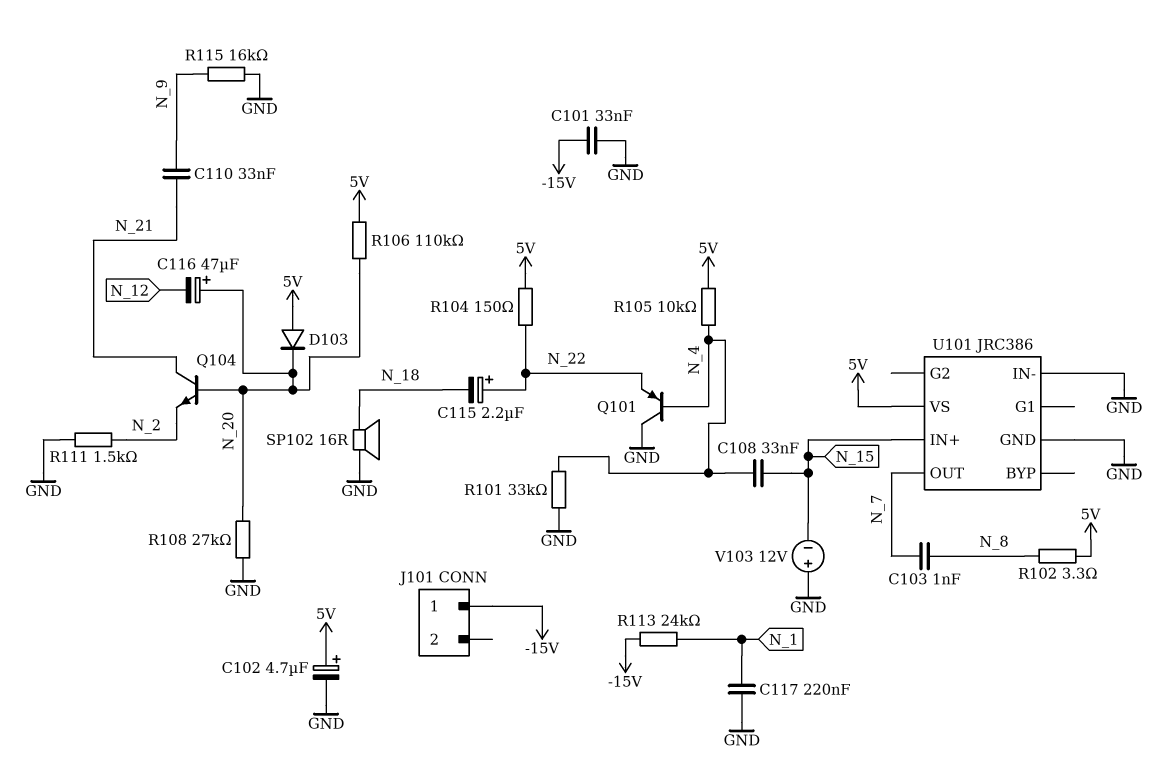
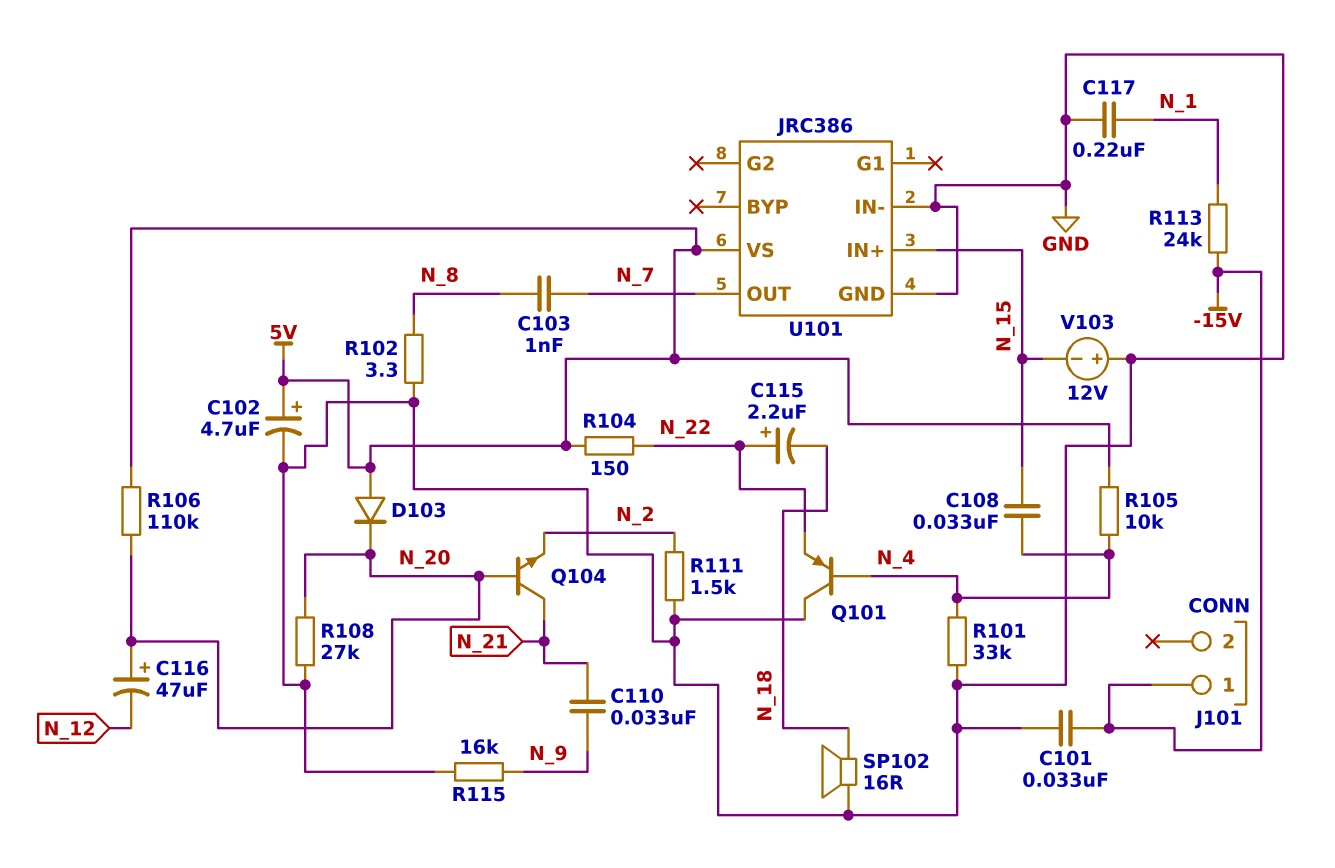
R102: 3.3 (5V, N_8) -> 3.3 (GND, N_8)

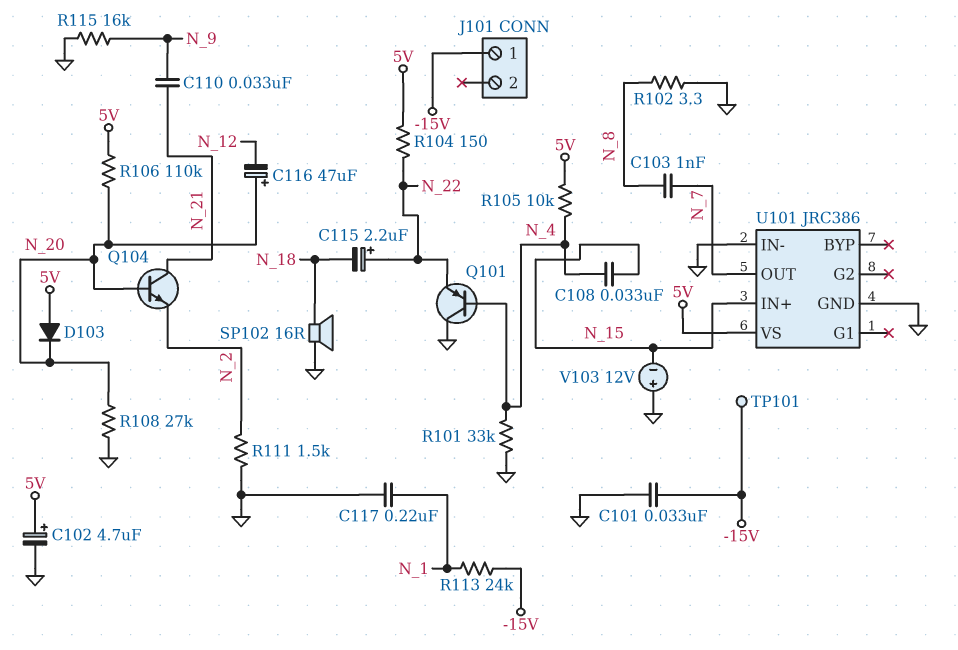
TP101: none -> test point (-15V)

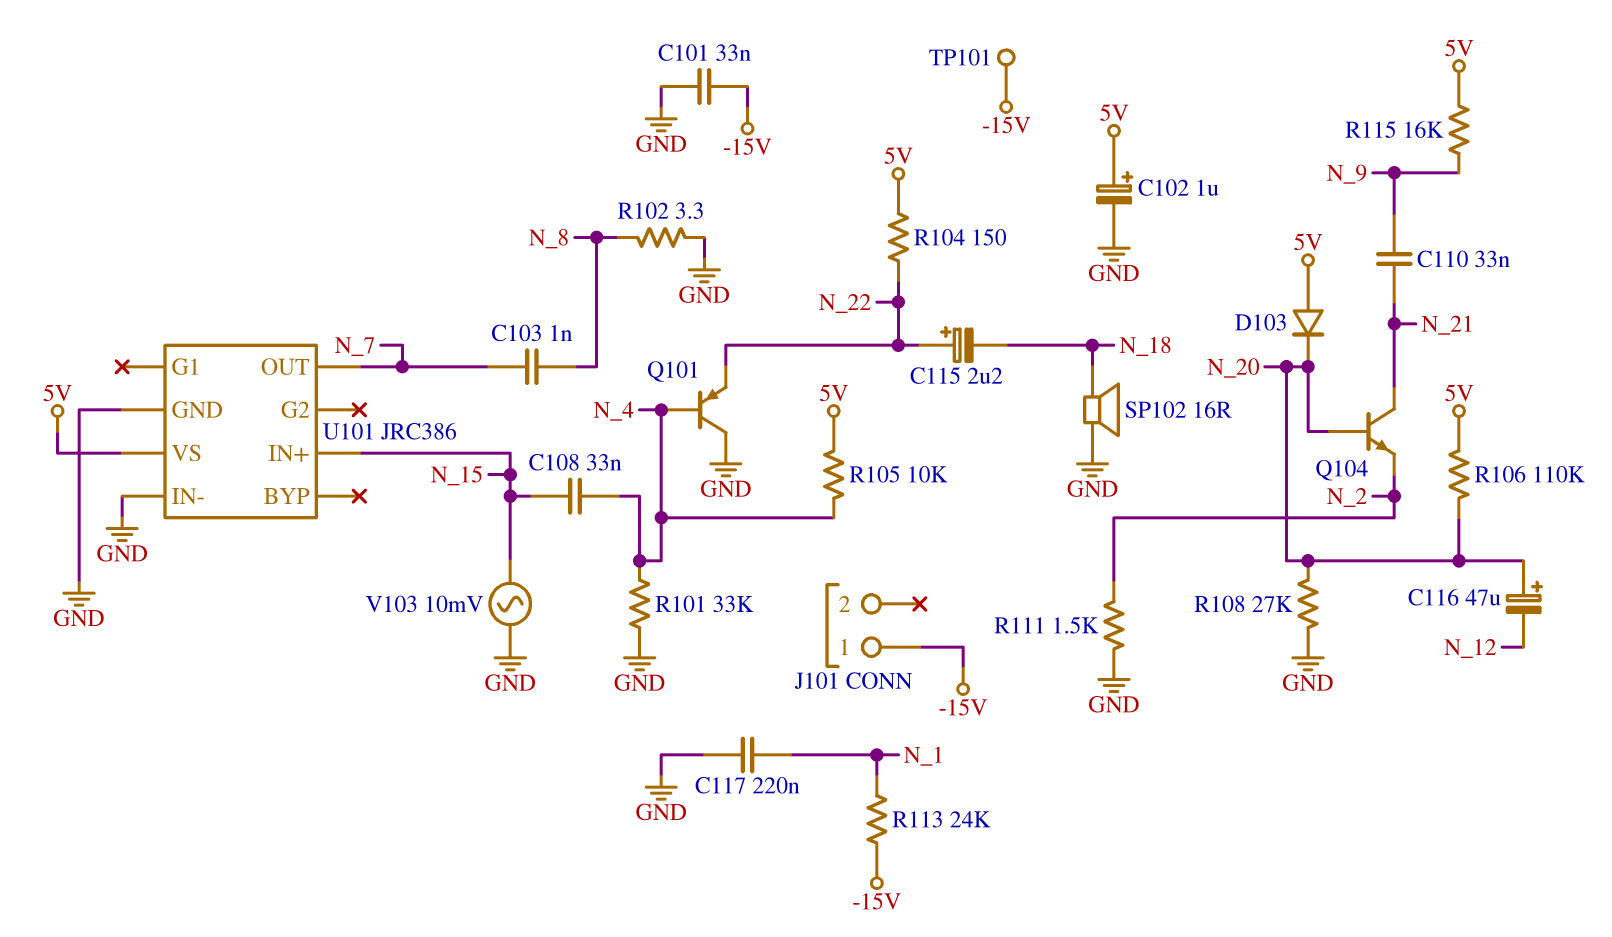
C102: 4.7uF (plus 5V, minus GND) -> 1uF (plus 5V, minus GND)
R115: 16k (GND, N_9) -> 16k (5V, N_9)
V103: 12V (plus GND, minus N_15) -> AC 10mV (GND, N_15)

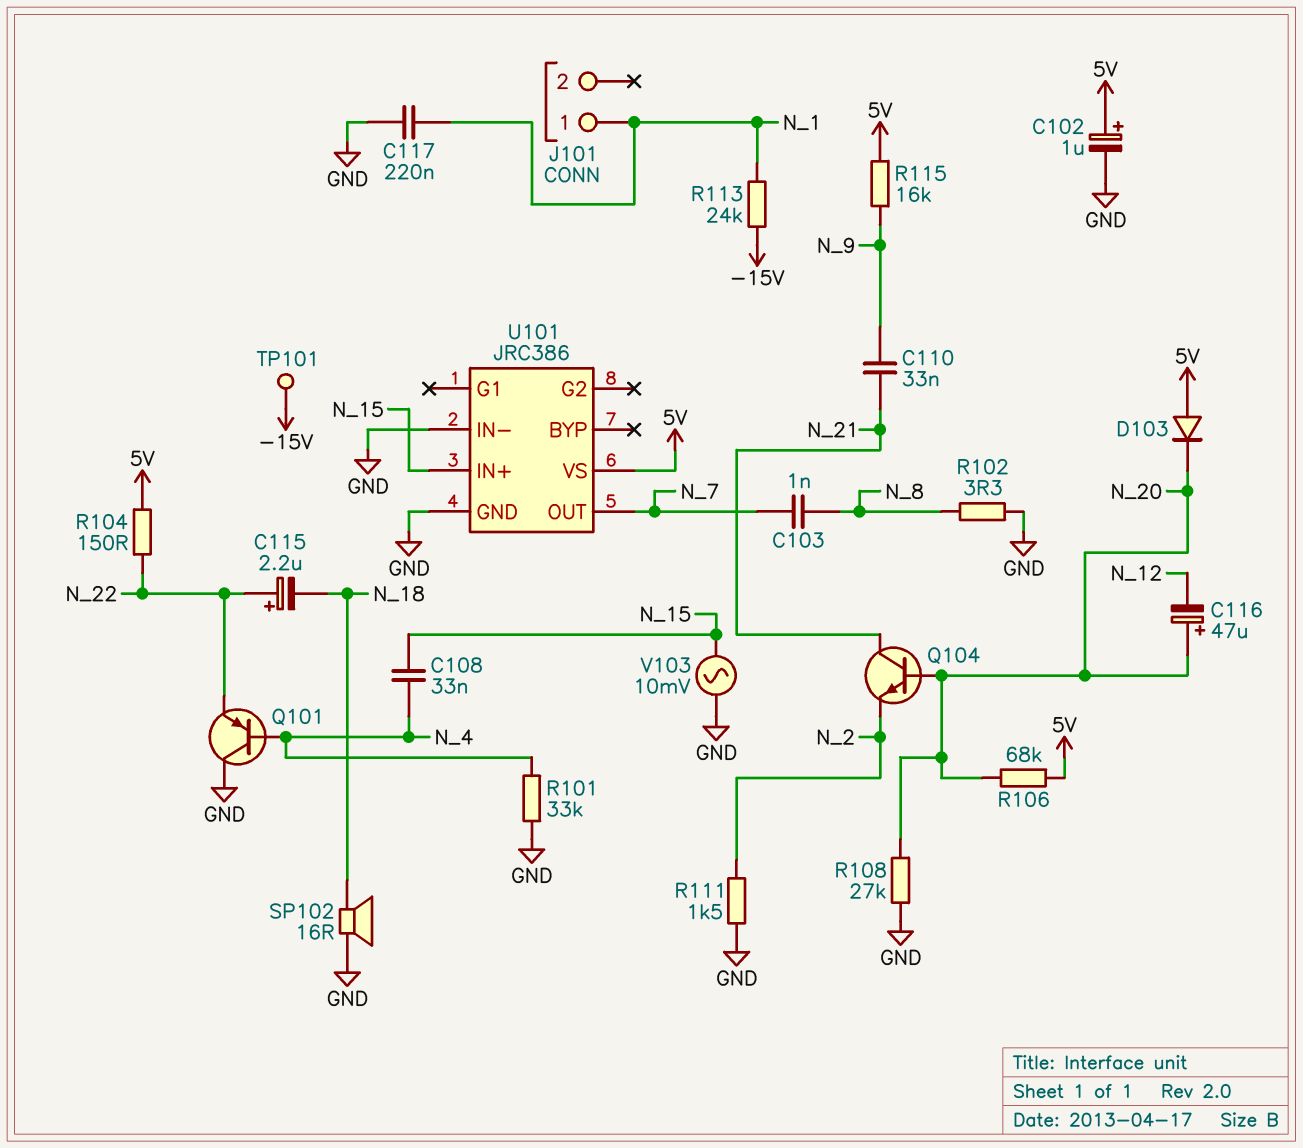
C101: 33nF (-15V, GND) -> none
J101 pin 1: -15V -> N_1
R105: 10k (5V, N_4) -> none
R106: 110k (5V, N_20) -> 68k (5V, N_20)

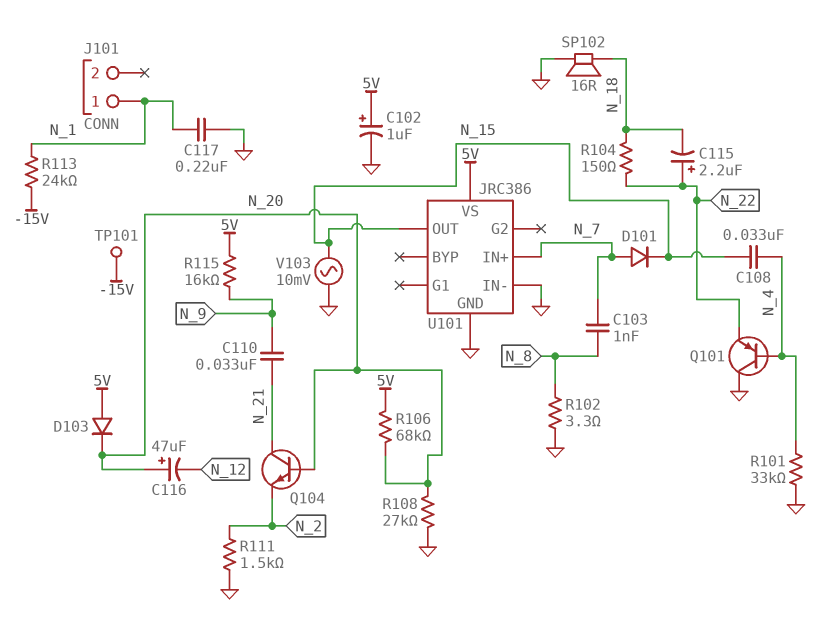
D101: none -> diode (A N_7, K N_15)
R104: 150 (5V, N_22) -> 150 (N_18, N_22)
U101 pin IN+: N_15 -> N_7
U101 pin OUT: N_7 -> N_15

